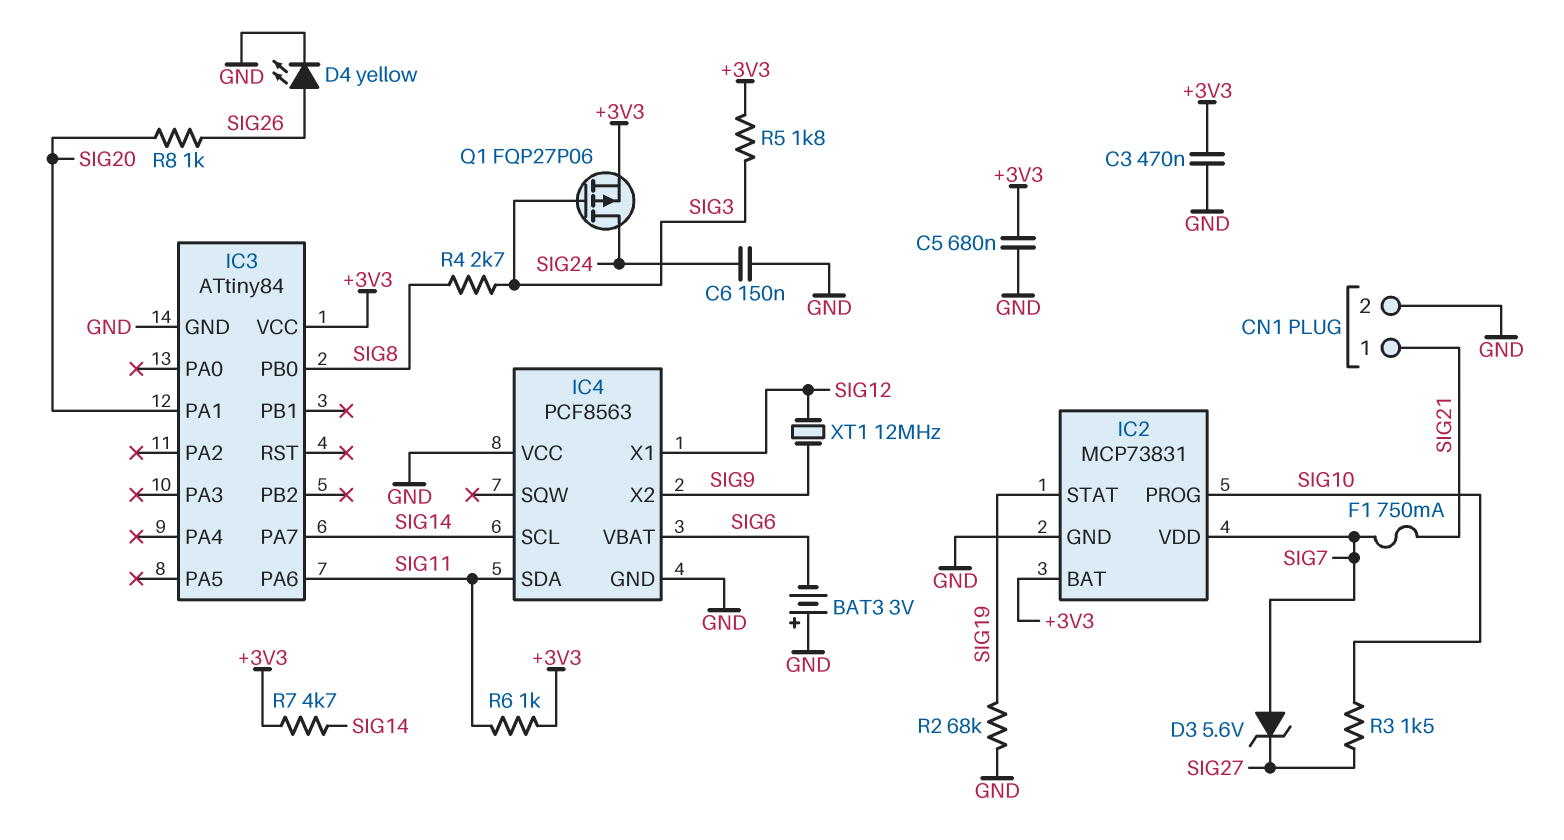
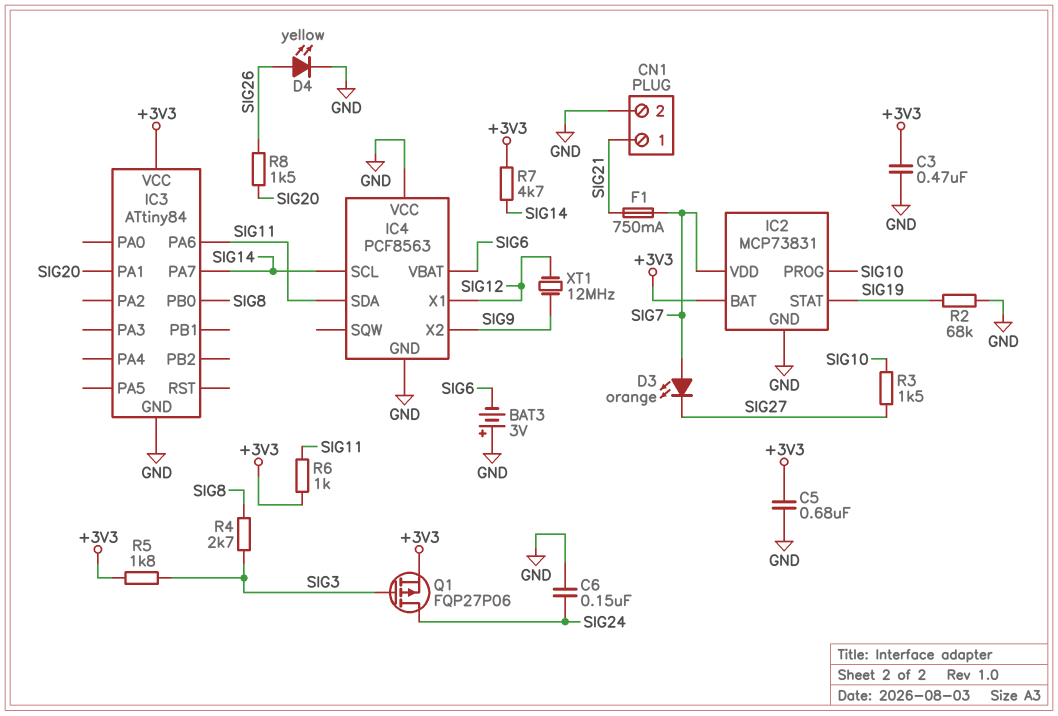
D3: zener 5.6V (A SIG7, K SIG27) -> LED orange (A SIG7, K SIG27)
R8: 1k (SIG20, SIG26) -> 1.5k (SIG20, SIG26)

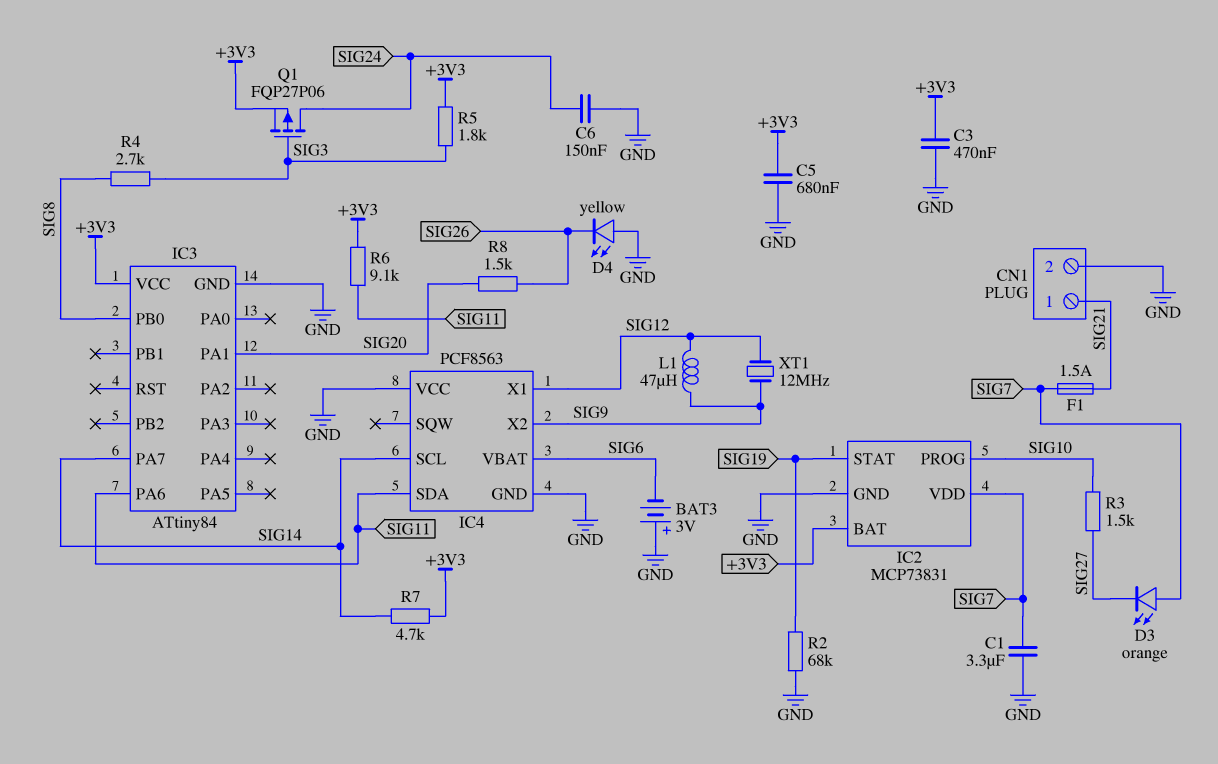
C1: none -> 3.3uF (GND, SIG7)
D4: LED yellow (A SIG26, K GND) -> LED yellow (A GND, K SIG26)
F1: 750mA (SIG7, SIG21) -> 1.5A (SIG7, SIG21)
L1: none -> 47uH (SIG9, SIG12)
R6: 1k (+3V3, SIG11) -> 9.1k (+3V3, SIG11)

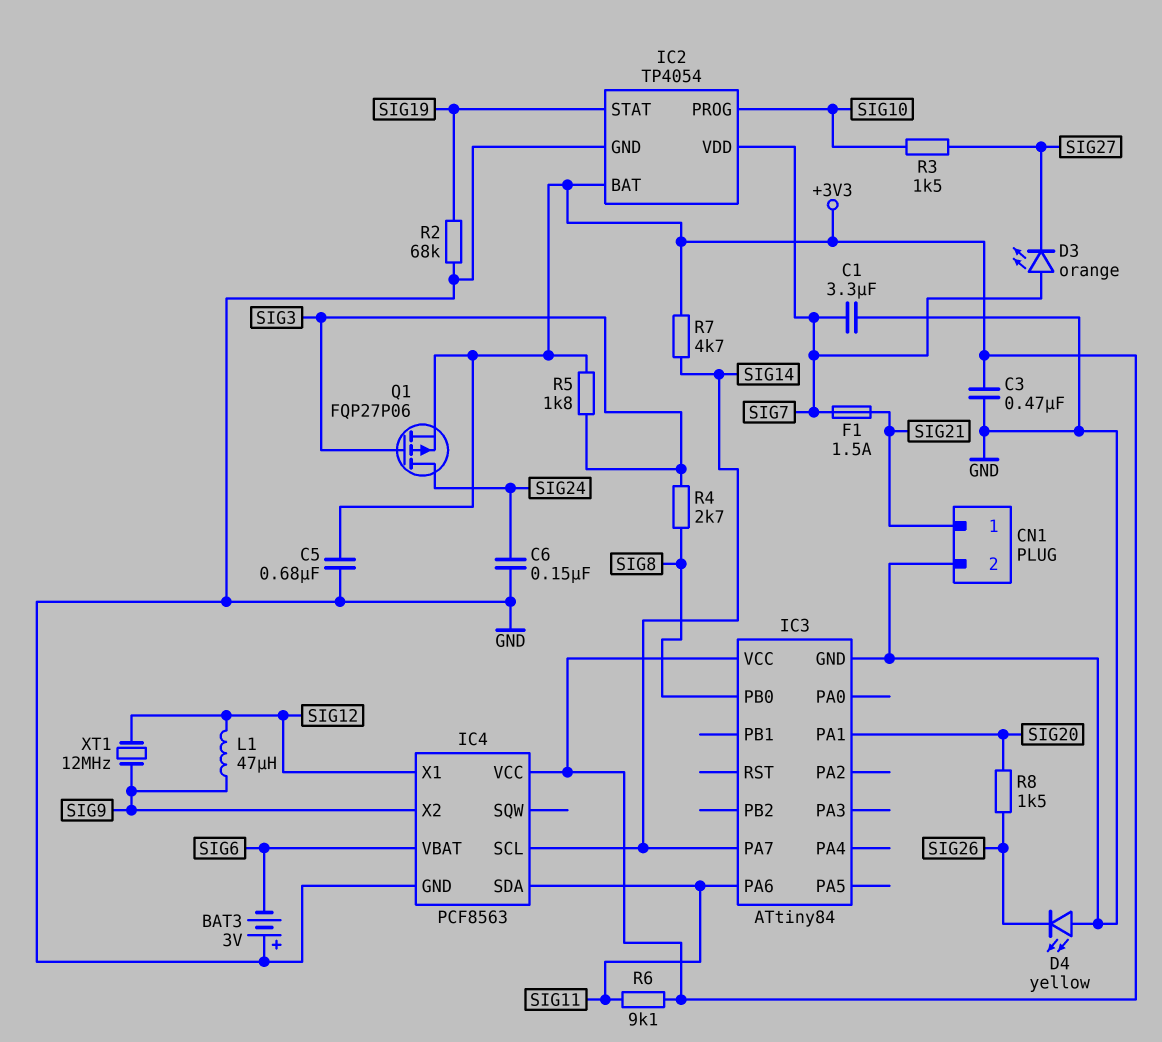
IC2: MCP73831 -> TP4054
IC4 pin VCC: GND -> +3V3

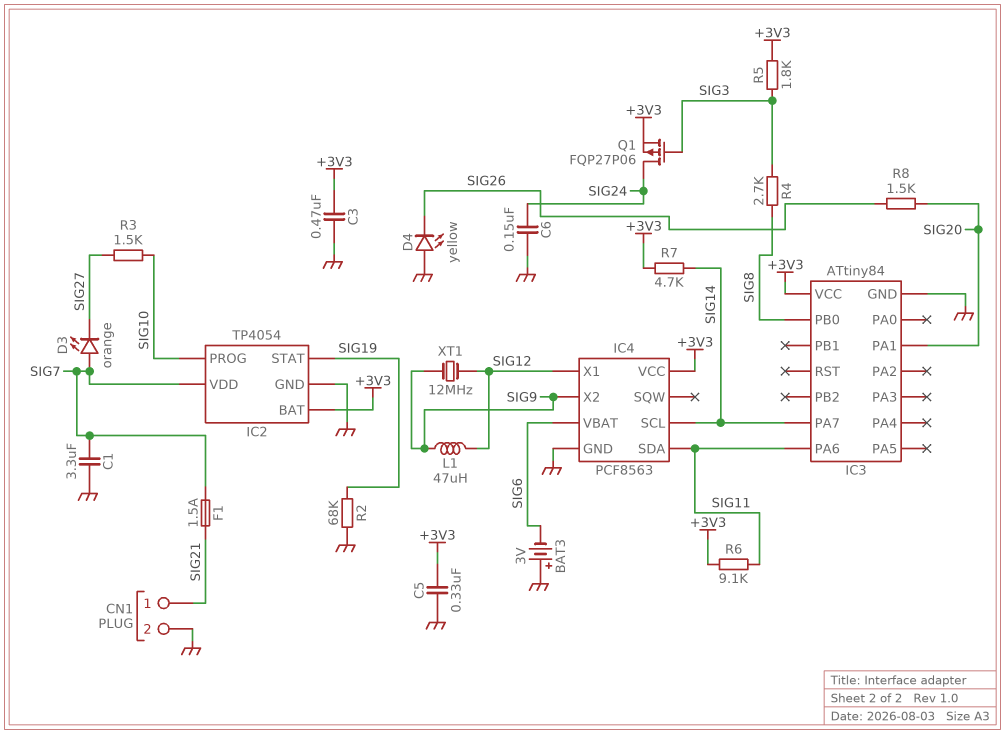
C5: 680nF (+3V3, GND) -> 330nF (+3V3, GND)

